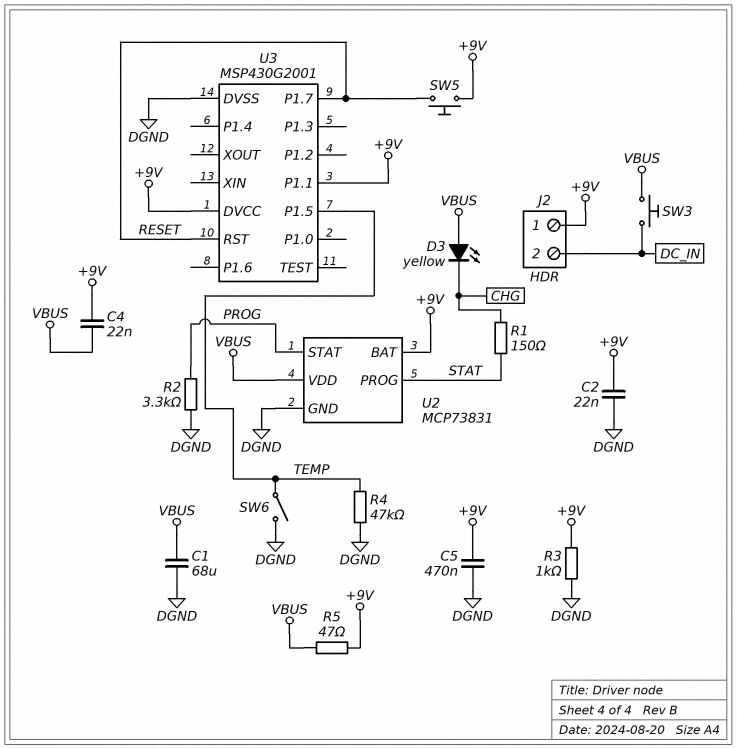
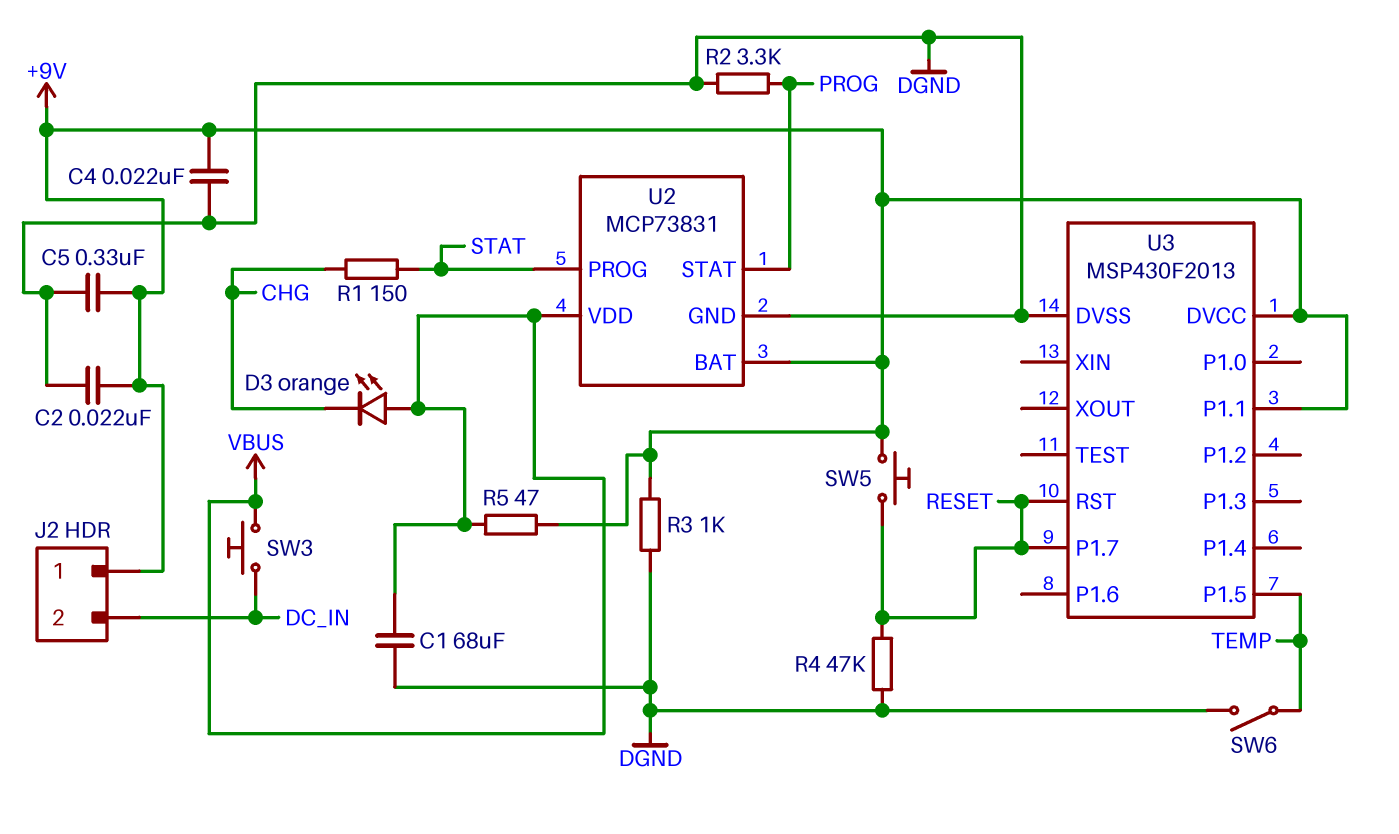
C4: 22nF (+9V, VBUS) -> 22nF (+9V, DGND)
C5: 470nF (+9V, DGND) -> 330nF (+9V, DGND)
D3: LED yellow (A VBUS, K CHG) -> LED orange (A VBUS, K CHG)
R4: 47k (DGND, TEMP) -> 47k (DGND, RESET)
U3: MSP430G2001 -> MSP430F2013

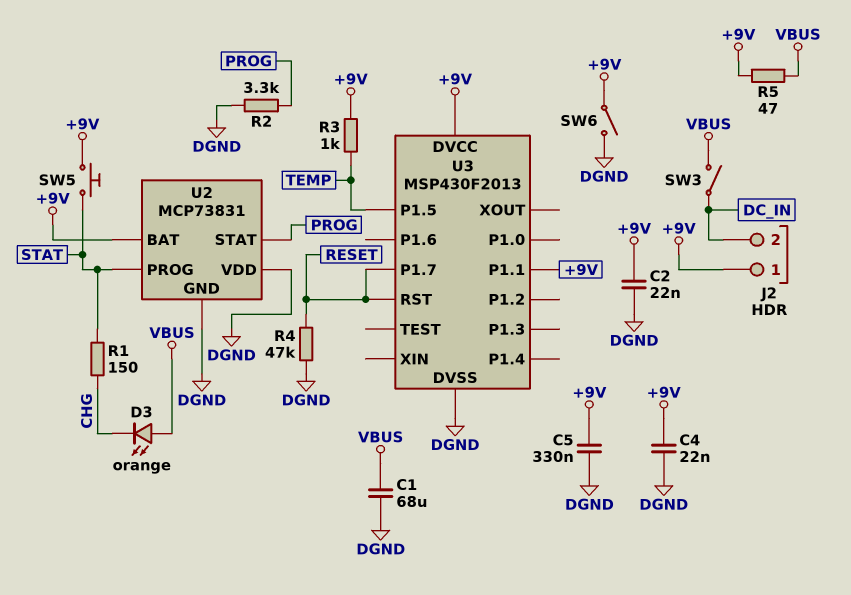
R3: 1k (+9V, DGND) -> 1k (+9V, TEMP)
SW3: button (DC_IN, VBUS) -> switch (DC_IN, VBUS)
SW5: button (+9V, RESET) -> button (+9V, STAT)
SW6: switch (DGND, TEMP) -> switch (+9V, DGND)
U2 pin VDD: VBUS -> DGND

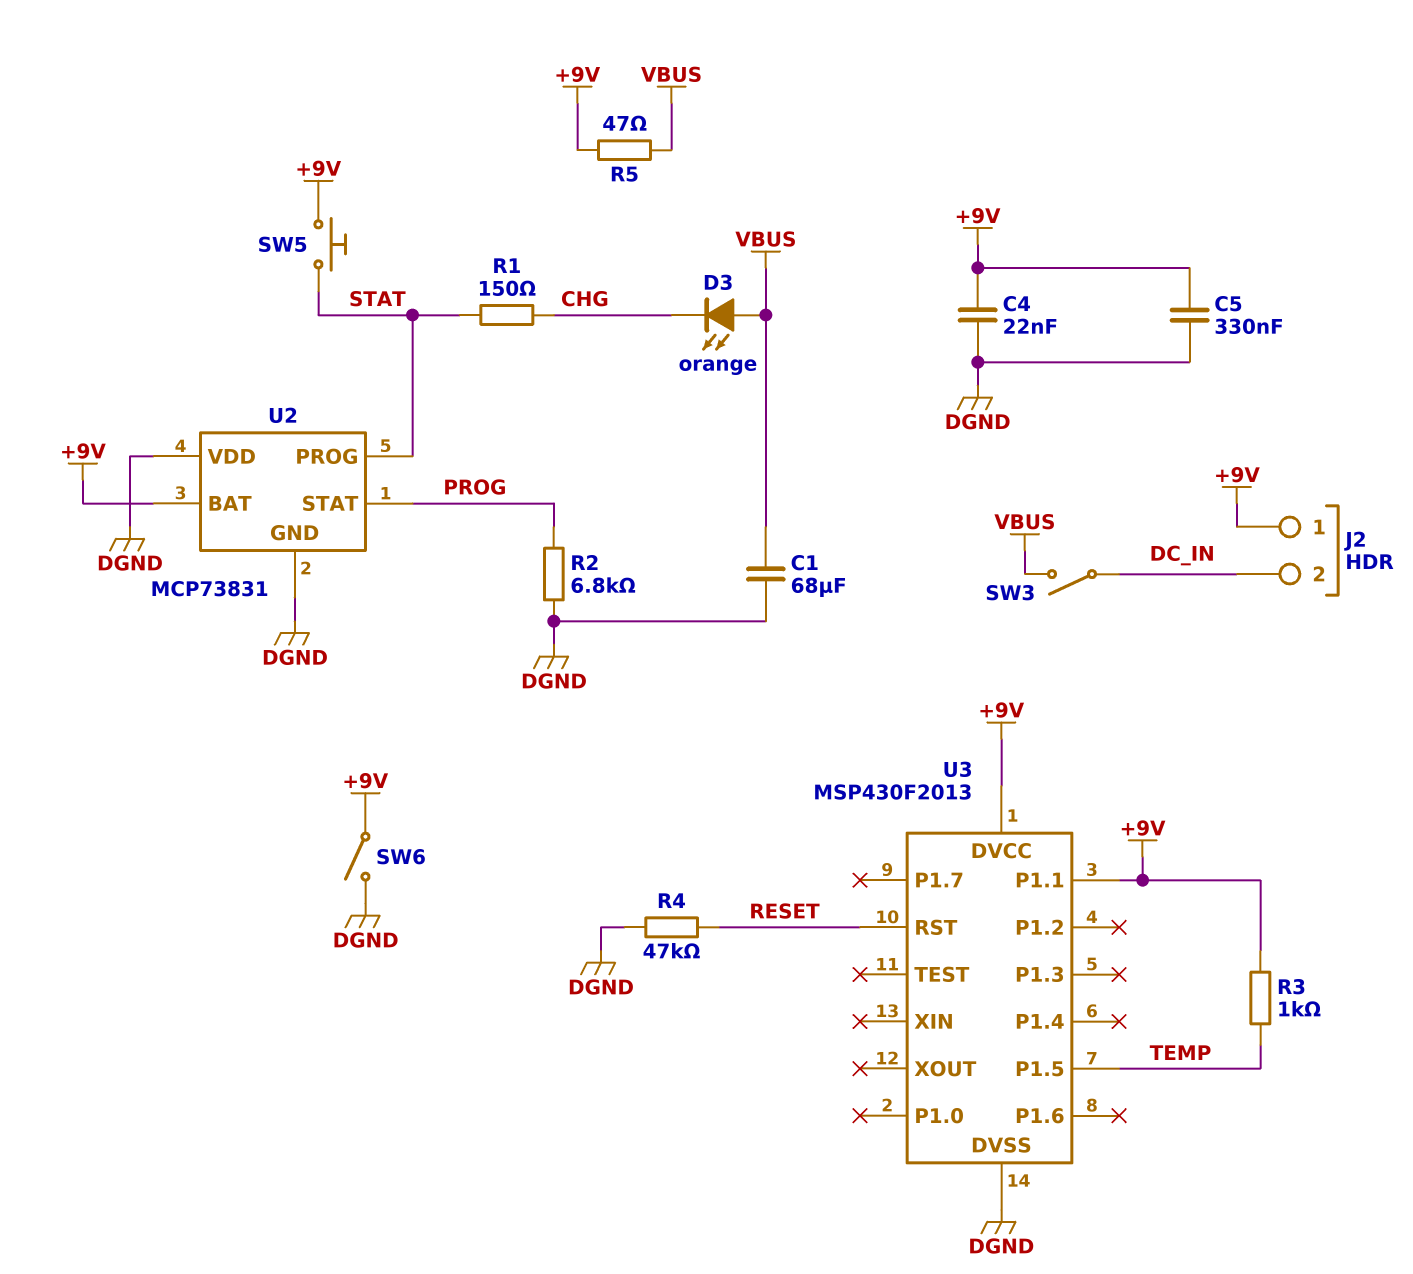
C2: 22nF (+9V, DGND) -> none
R2: 3.3k (DGND, PROG) -> 6.8k (DGND, PROG)
U3 pin P1.7: RESET -> none

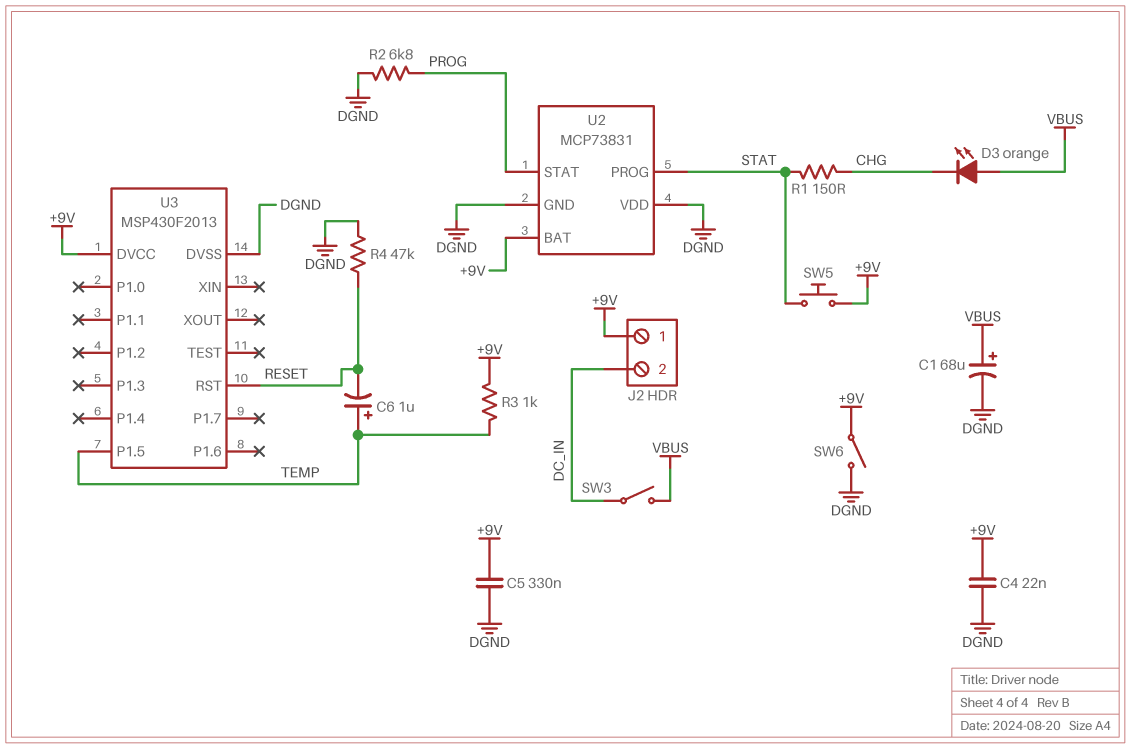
C1: 68uF (DGND, VBUS) -> 68uF (plus VBUS, minus DGND)
C6: none -> 1uF (plus TEMP, minus RESET)
R5: 47 (+9V, VBUS) -> none
U3 pin P1.1: +9V -> none

